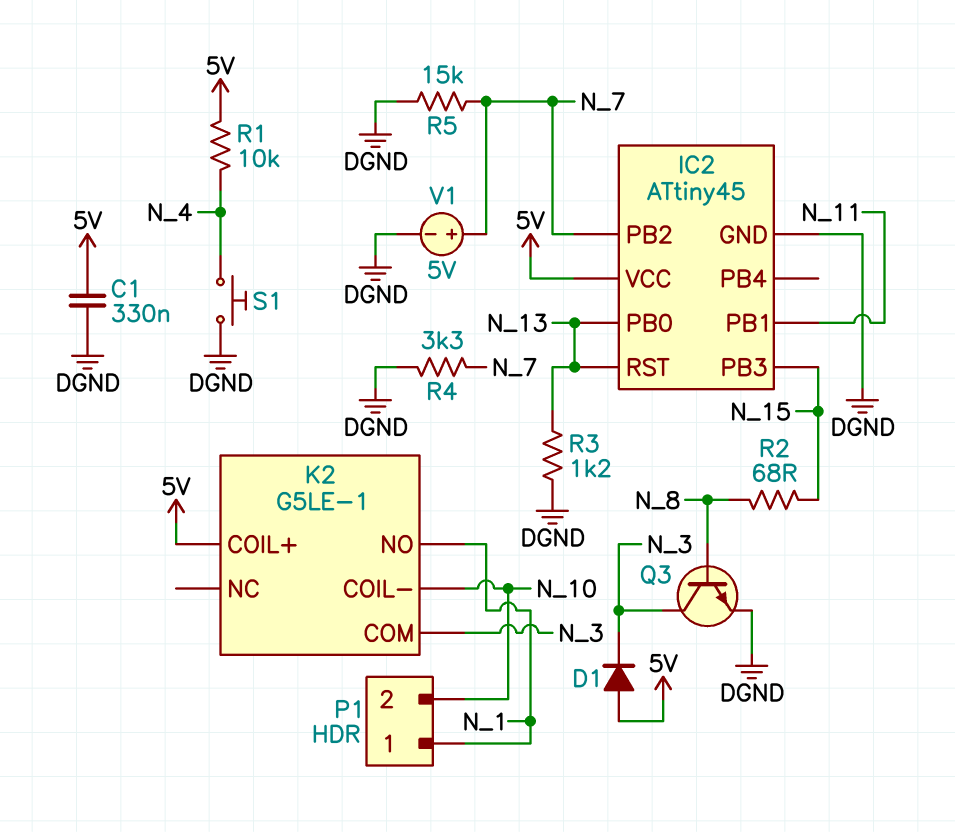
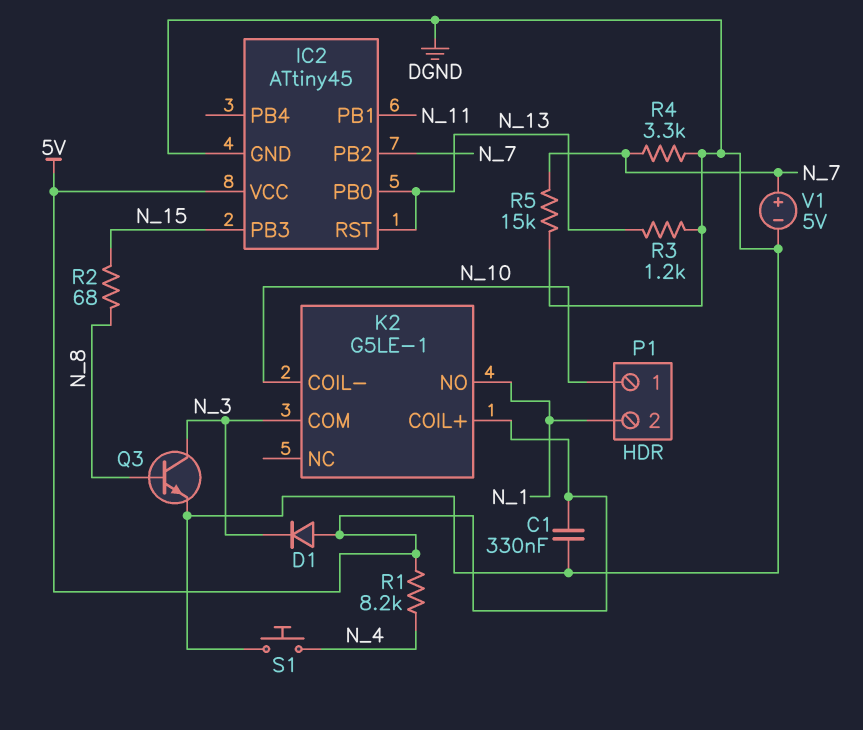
P1 pin 1: N_1 -> N_10
P1 pin 2: N_10 -> N_1
R1: 10k (5V, N_4) -> 8.2k (5V, N_4)

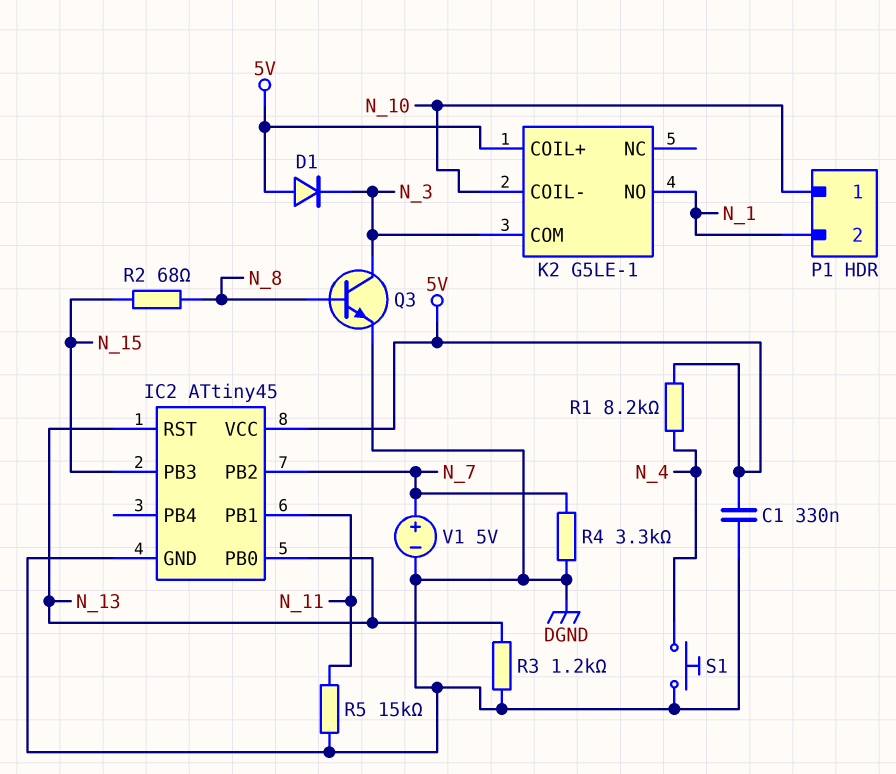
R5: 15k (DGND, N_7) -> 15k (DGND, N_11)

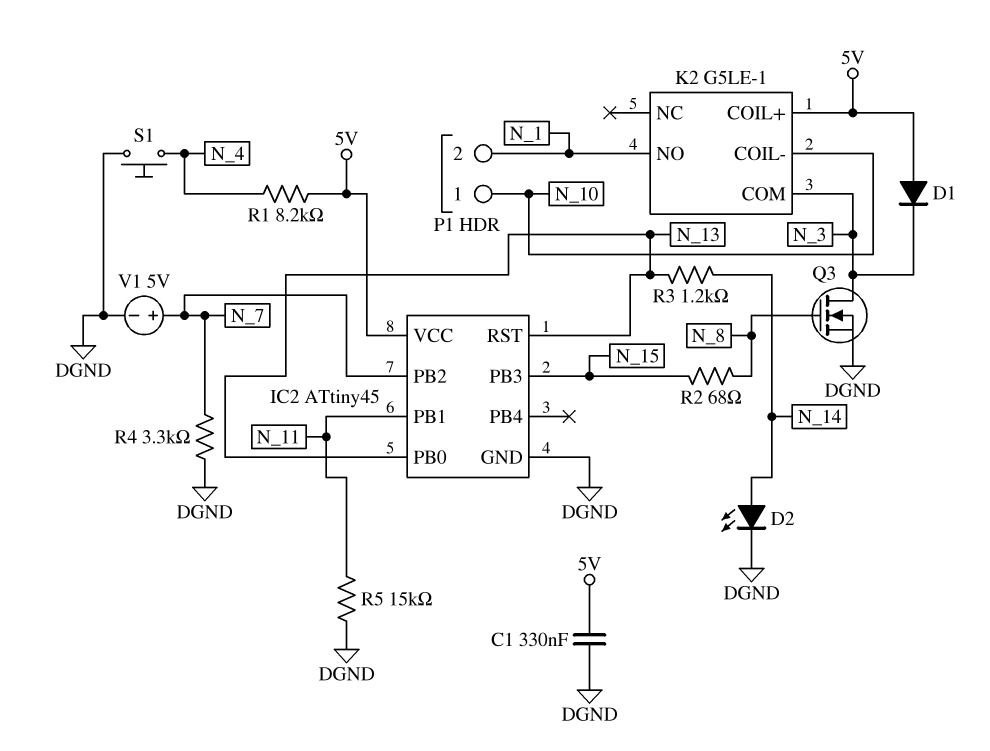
D2: none -> LED (A N_14, K DGND)
Q3: NPN (B N_8, C N_3, E DGND) -> NMOS (G N_8, D N_3, S DGND)
R3: 1.2k (DGND, N_13) -> 1.2k (N_13, N_14)

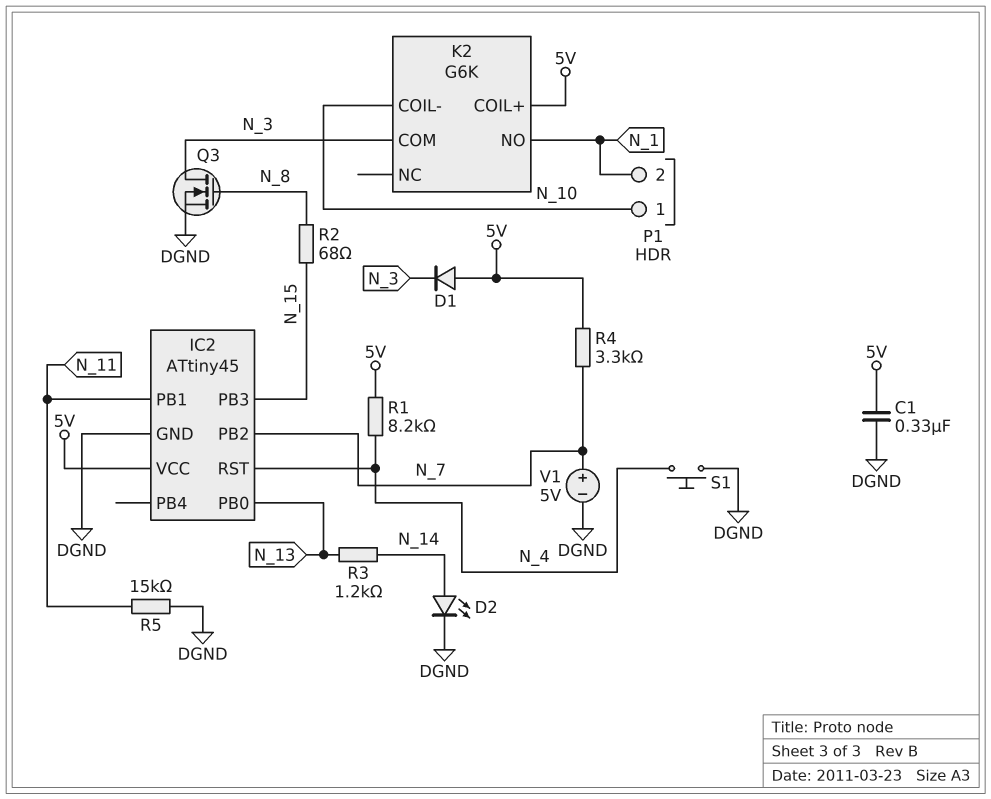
IC2 pin RST: N_13 -> N_4
K2: G5LE-1 -> G6K
R4: 3.3k (DGND, N_7) -> 3.3k (5V, N_7)

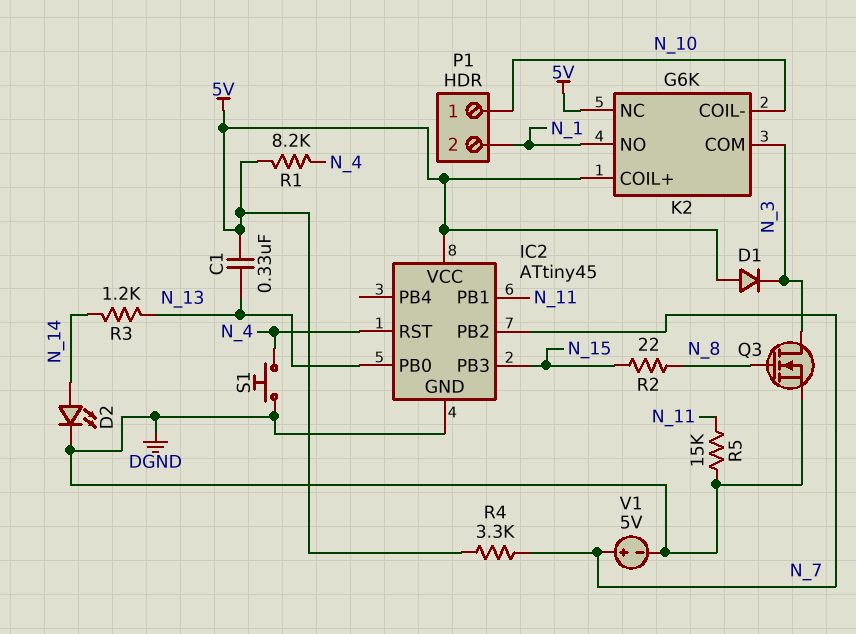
C1: 330nF (5V, DGND) -> 330nF (5V, N_13)
K2 pin NC: none -> 5V
R2: 68 (N_8, N_15) -> 22 (N_8, N_15)

